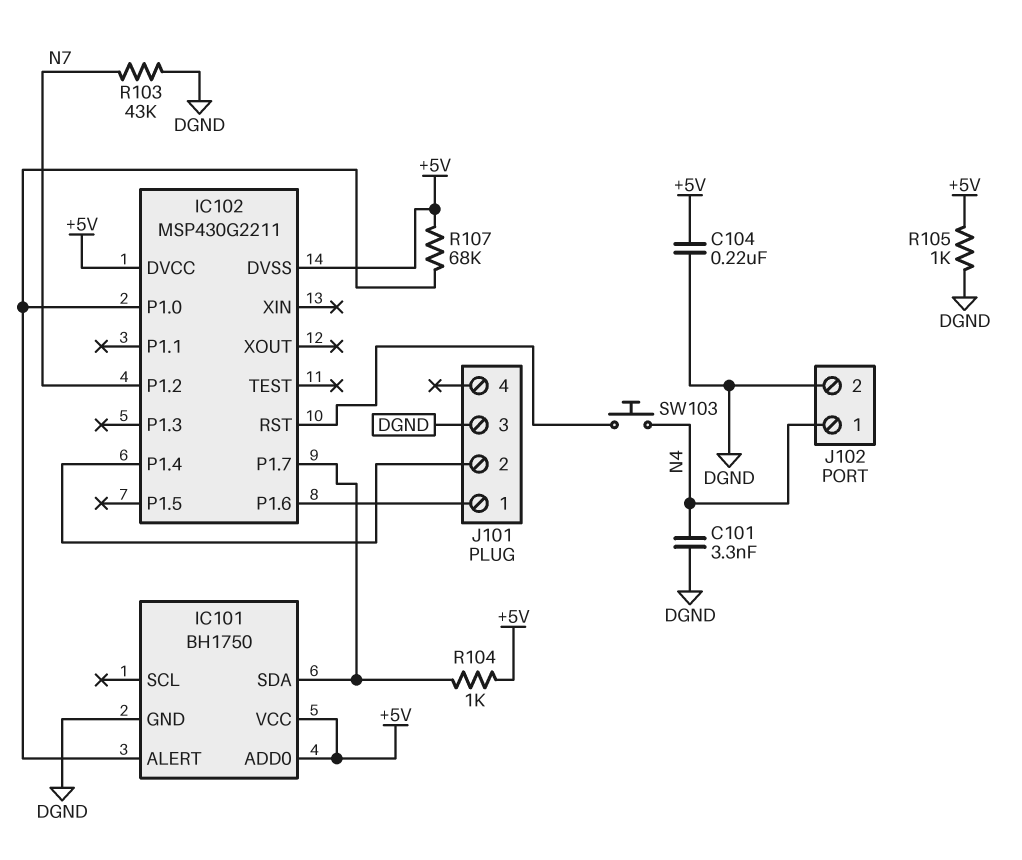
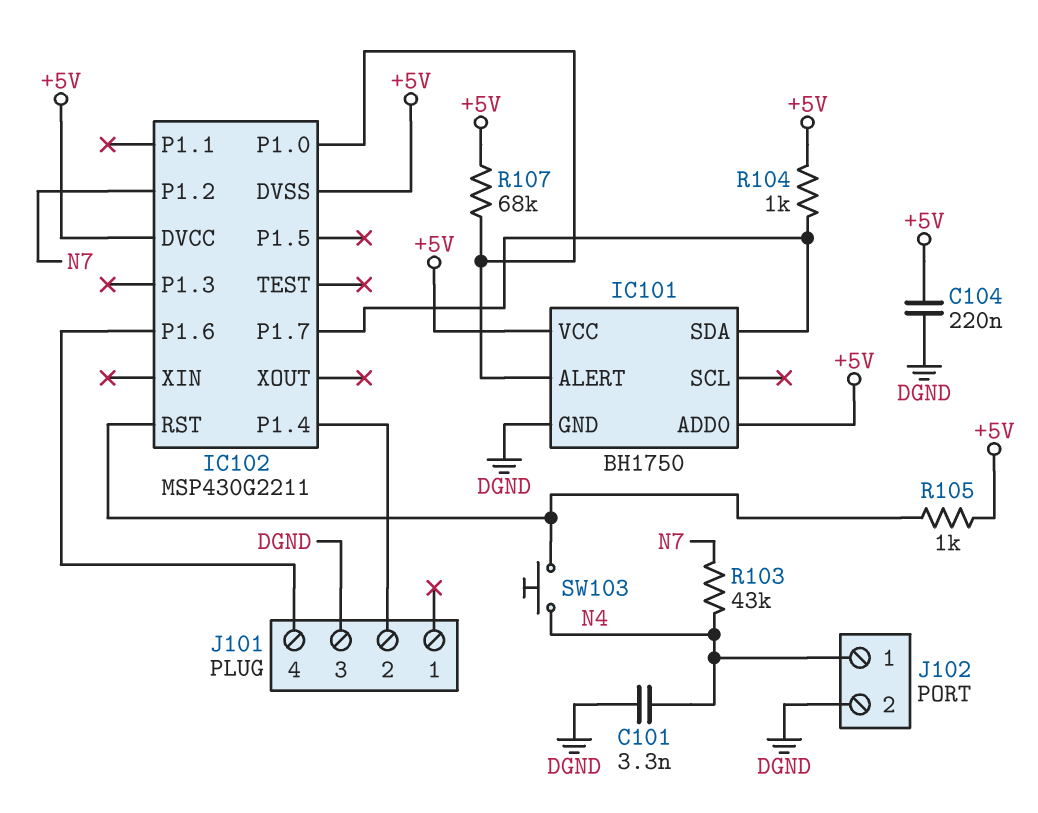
J101 pin 1: IC102/P1.6 -> none
J101 pin 4: none -> IC102/P1.6
R103: 43k (DGND, N7) -> 43k (N4, N7)
R105: 1k (+5V, DGND) -> 1k (+5V, IC102/RST)

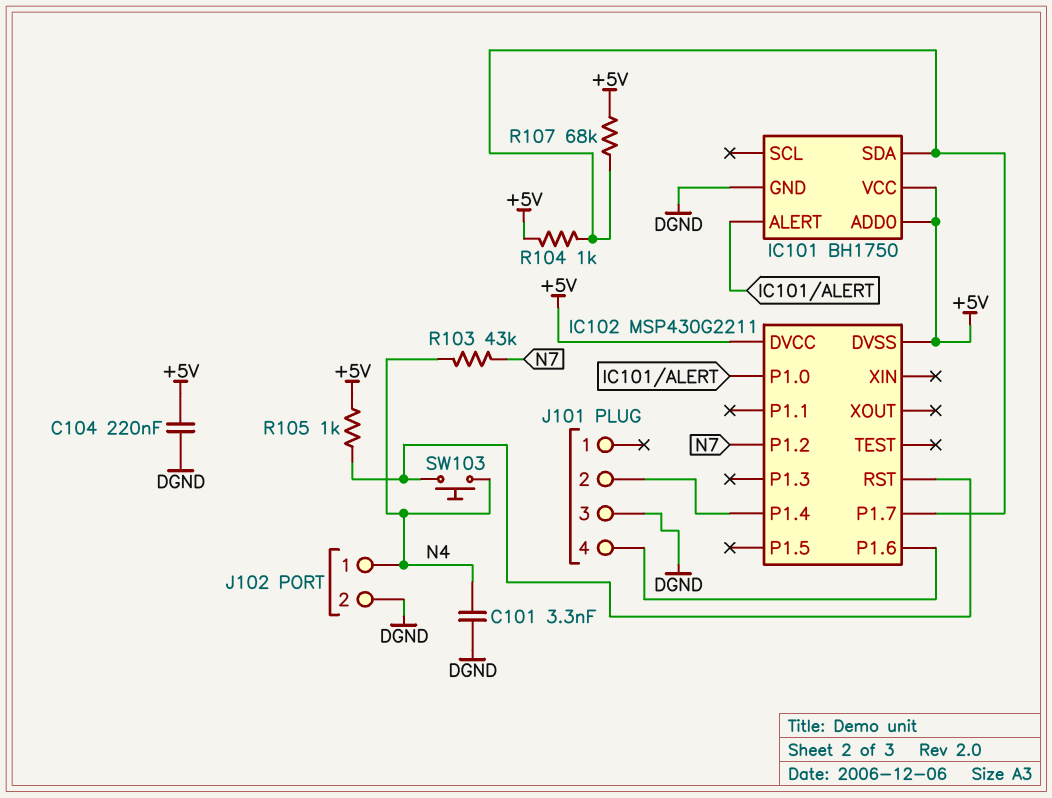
R107: 68k (+5V, IC101/ALERT) -> 68k (+5V, IC101/SDA)

